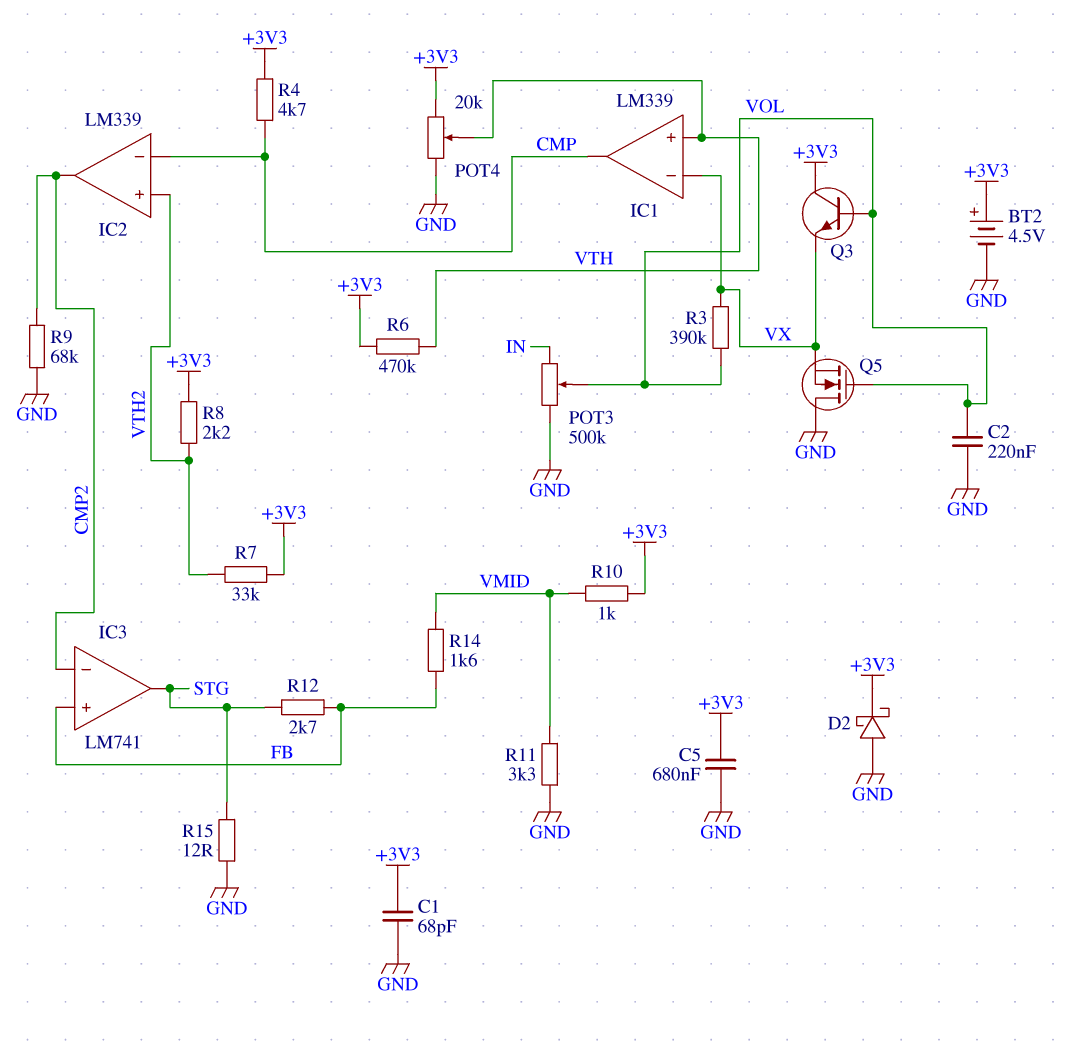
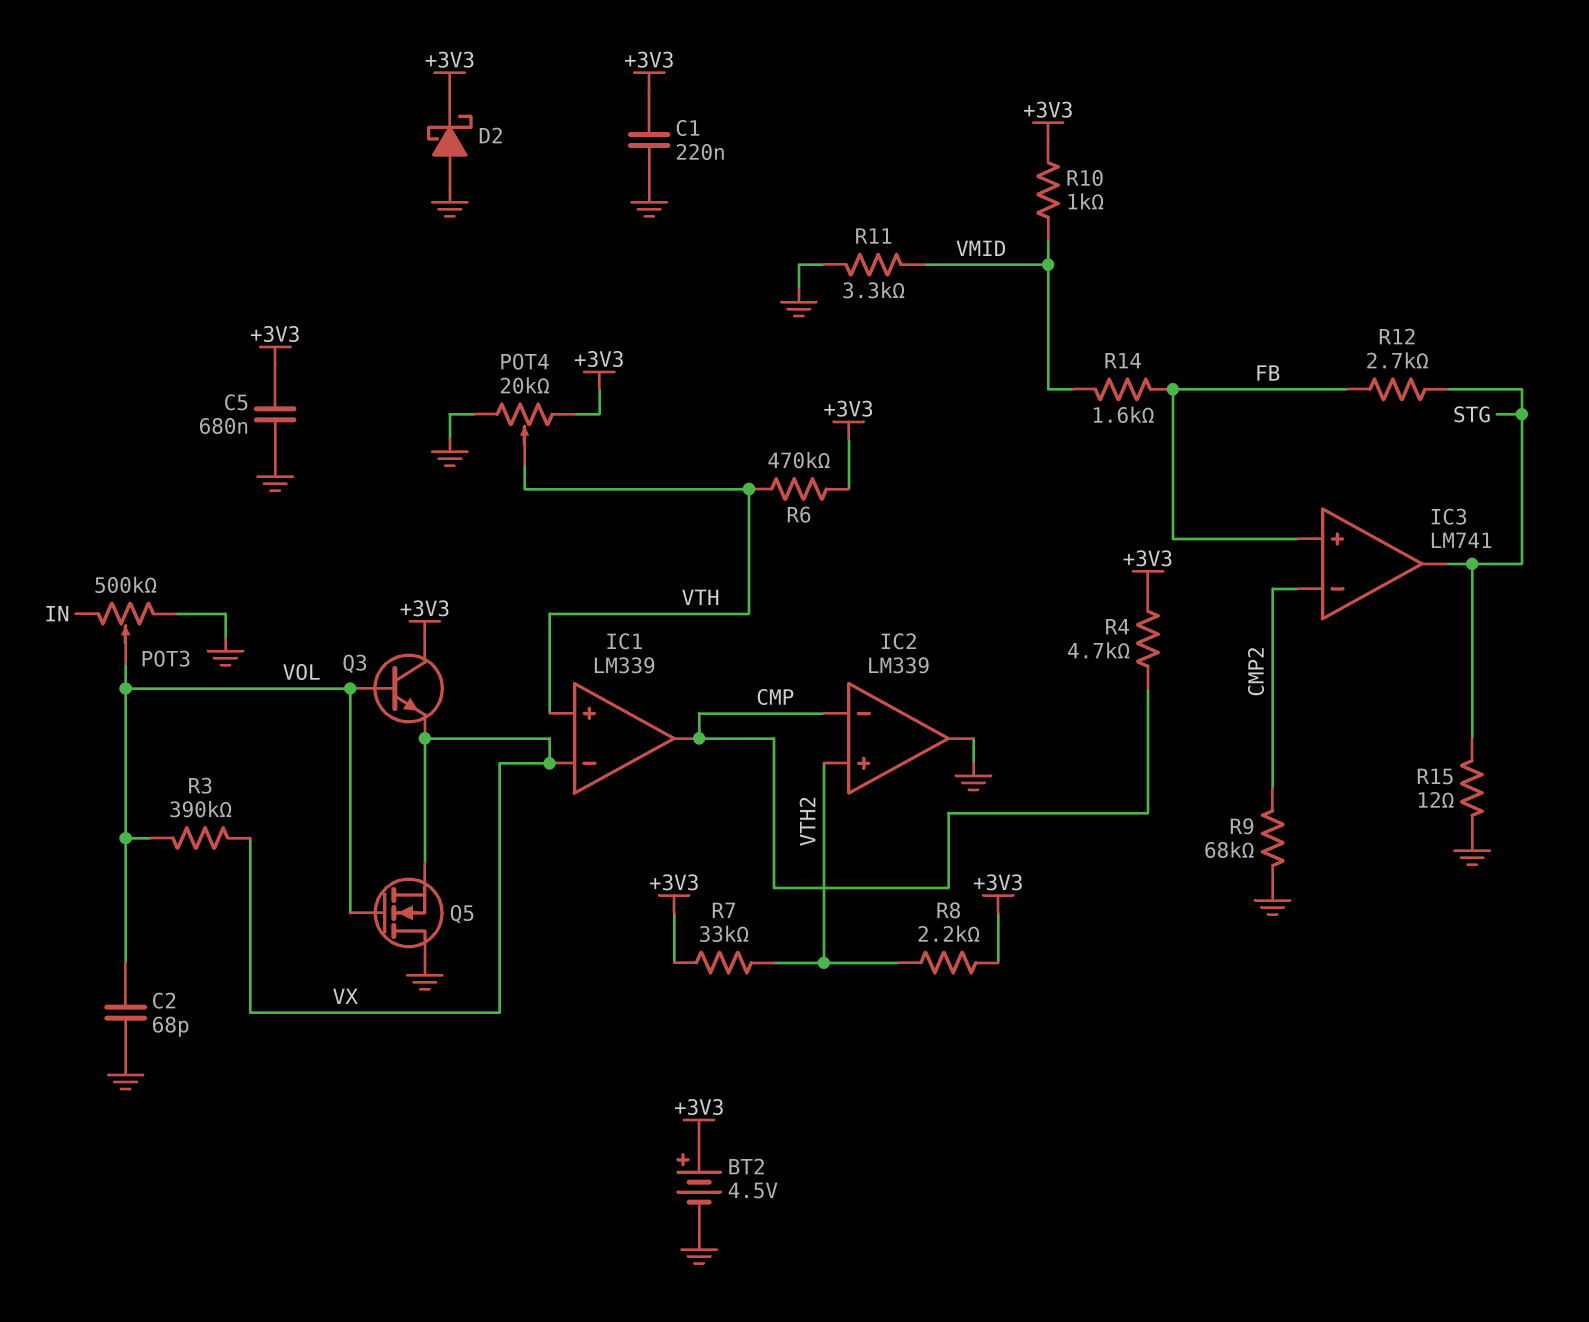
C1: 68pF (+3V3, GND) -> 220nF (+3V3, GND)
C2: 220nF (GND, VOL) -> 68pF (GND, VOL)
IC2 pin out: CMP2 -> GND

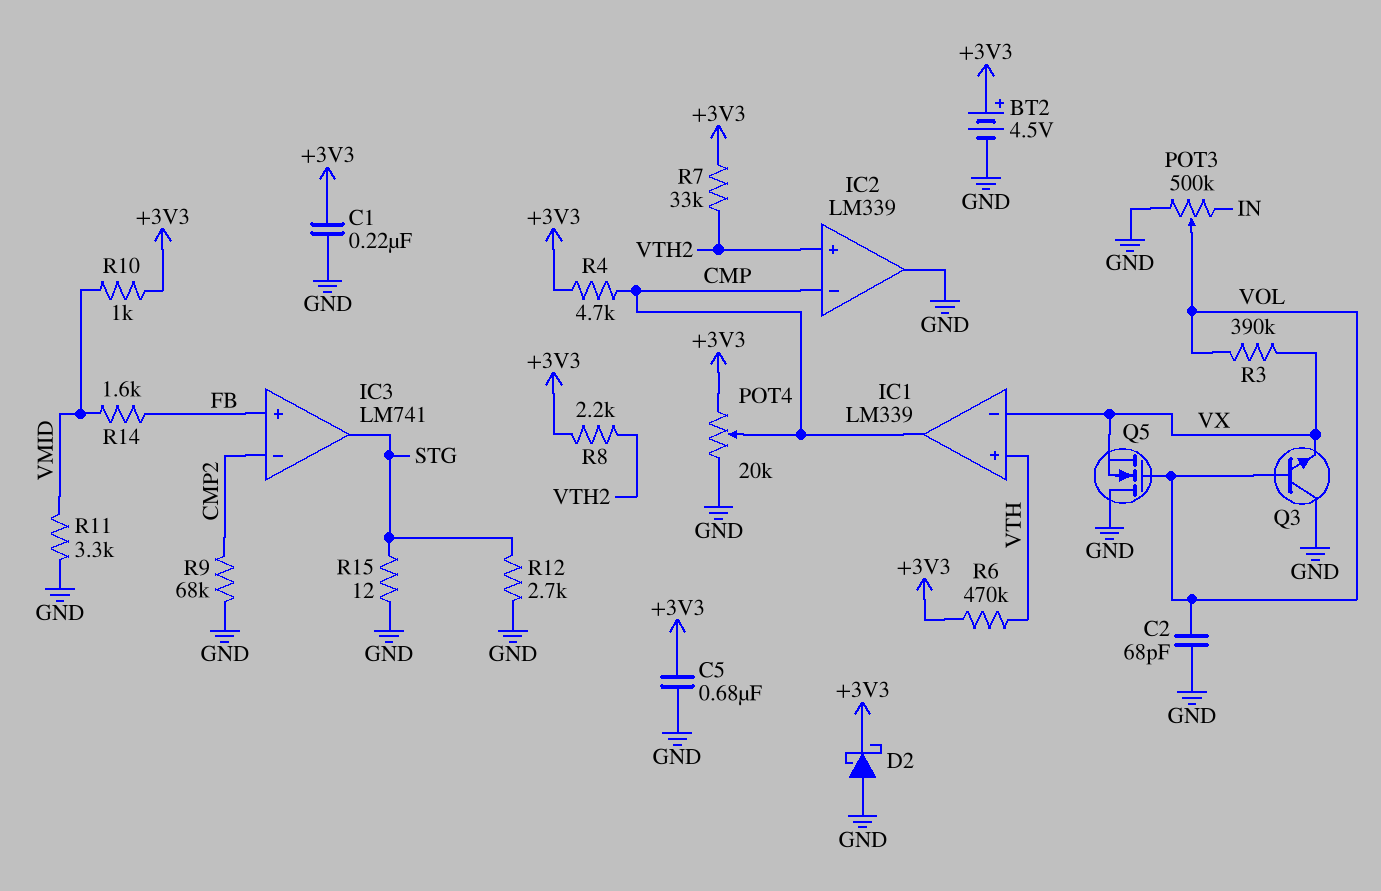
POT4: 20k (+3V3, GND, wiper VTH) -> 20k (+3V3, GND, wiper CMP)
Q3: NPN (B VOL, C +3V3, E VX) -> NPN (B VOL, C GND, E VX)
R12: 2.7k (FB, STG) -> 2.7k (GND, STG)

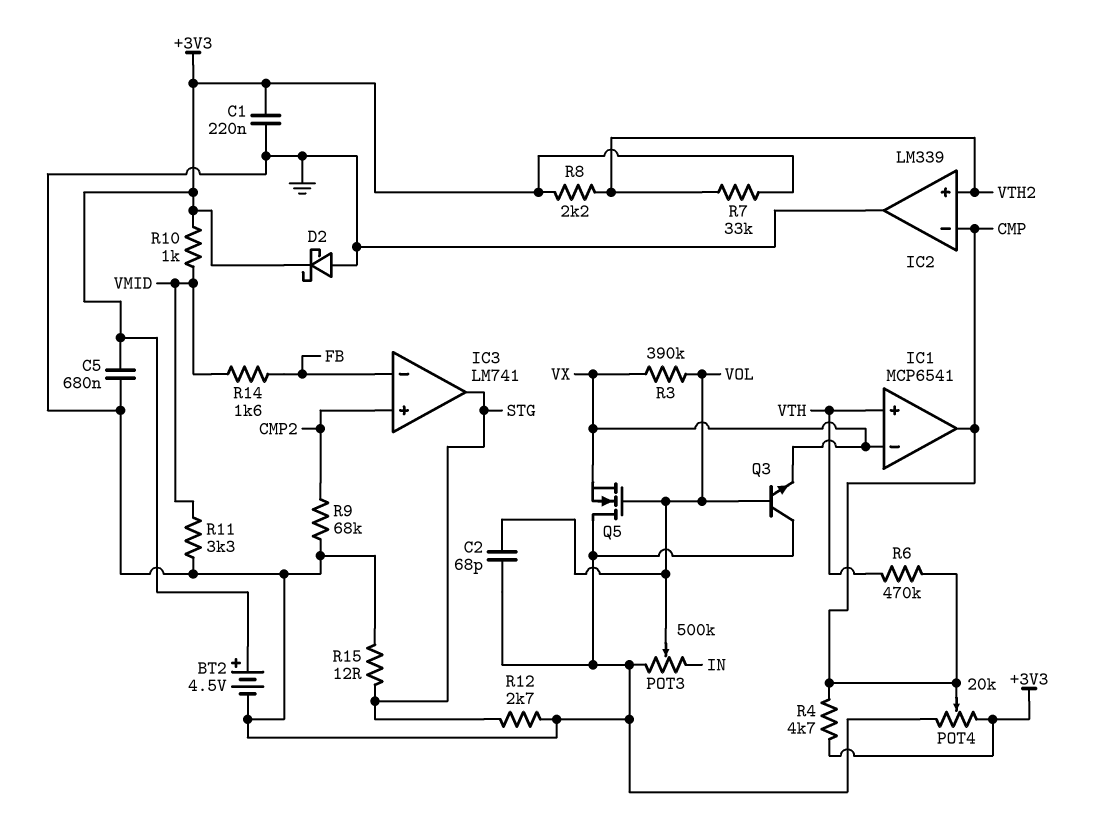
IC1: LM339 -> MCP6541
IC3 pin in+: FB -> CMP2
IC3 pin in-: CMP2 -> FB
R6: 470k (+3V3, VTH) -> 470k (CMP, VTH)

